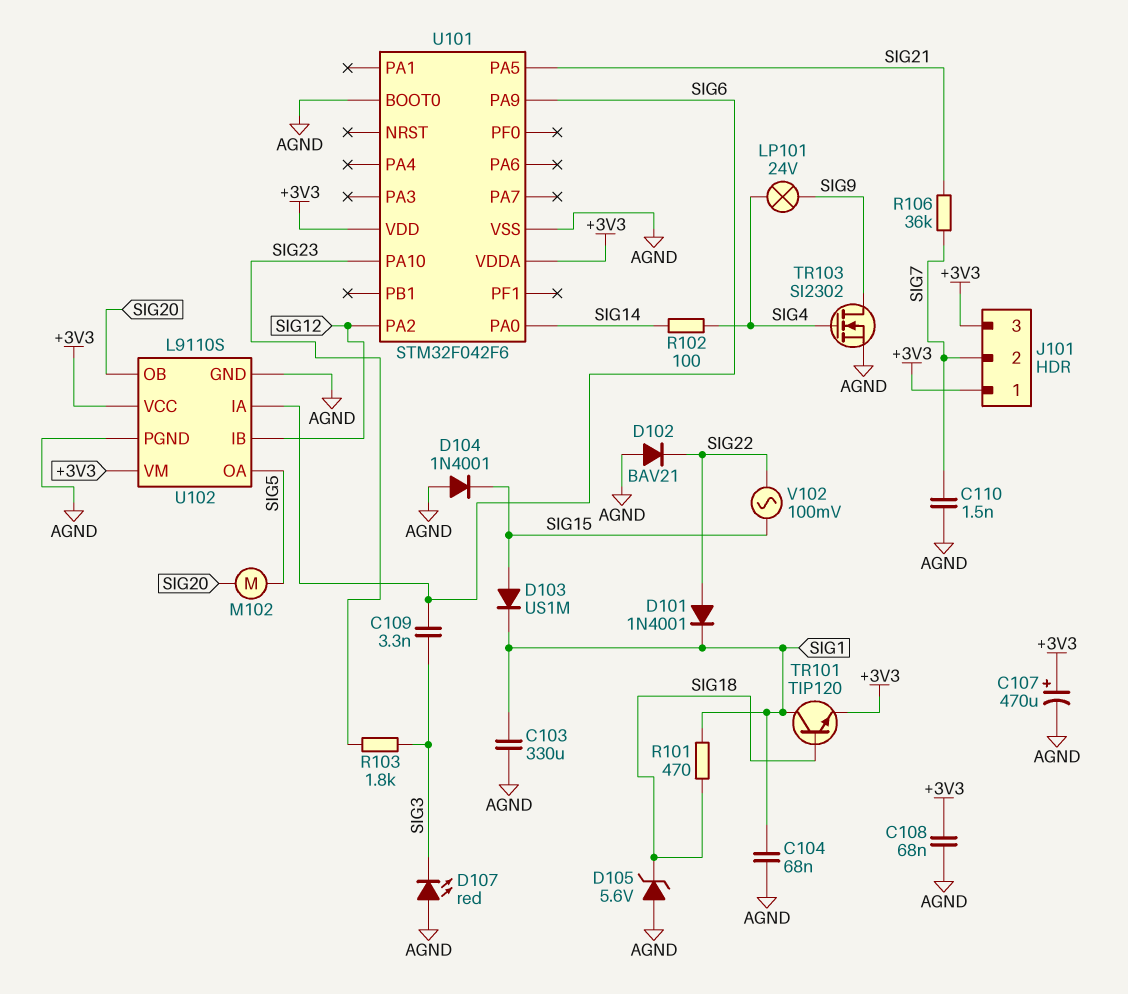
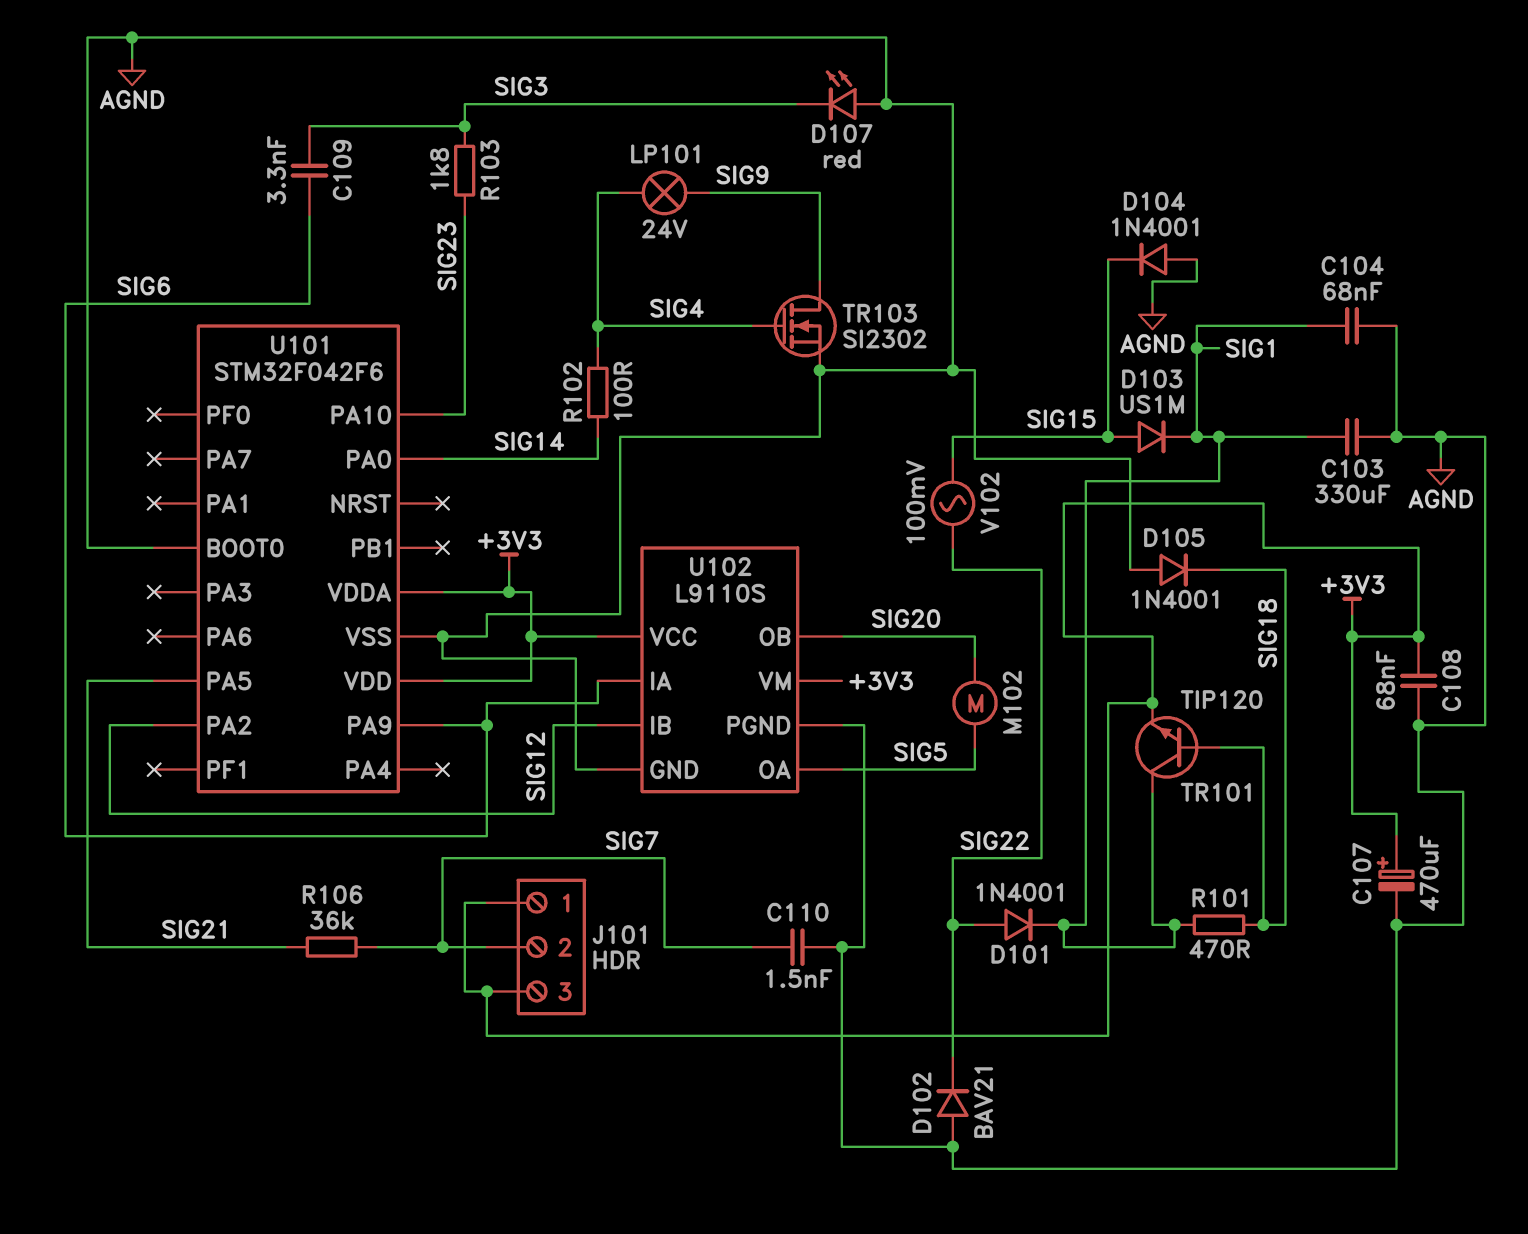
D105: zener 5.6V (A AGND, K SIG18) -> diode 1N4001 (A AGND, K SIG18)

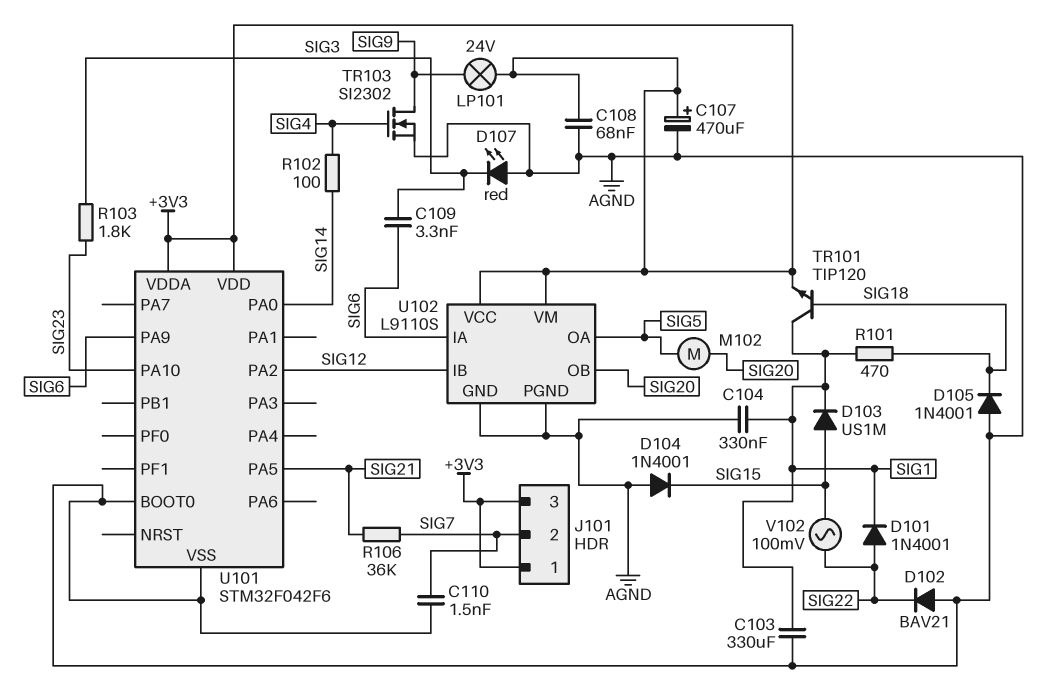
C104: 68nF (AGND, SIG1) -> 330nF (AGND, SIG1)
LP101: lamp 24V (SIG4, SIG9) -> lamp 24V (+3V3, SIG9)

